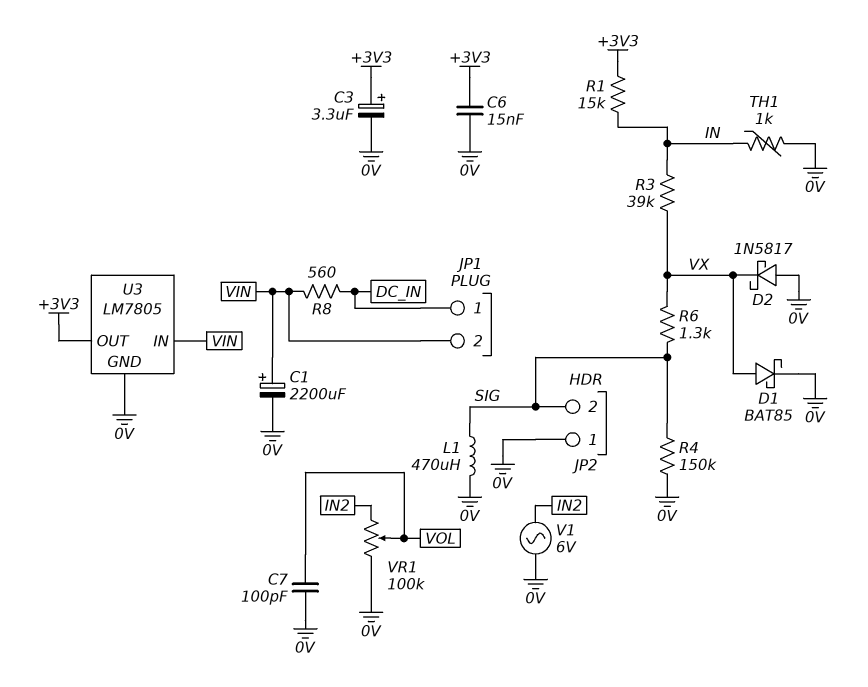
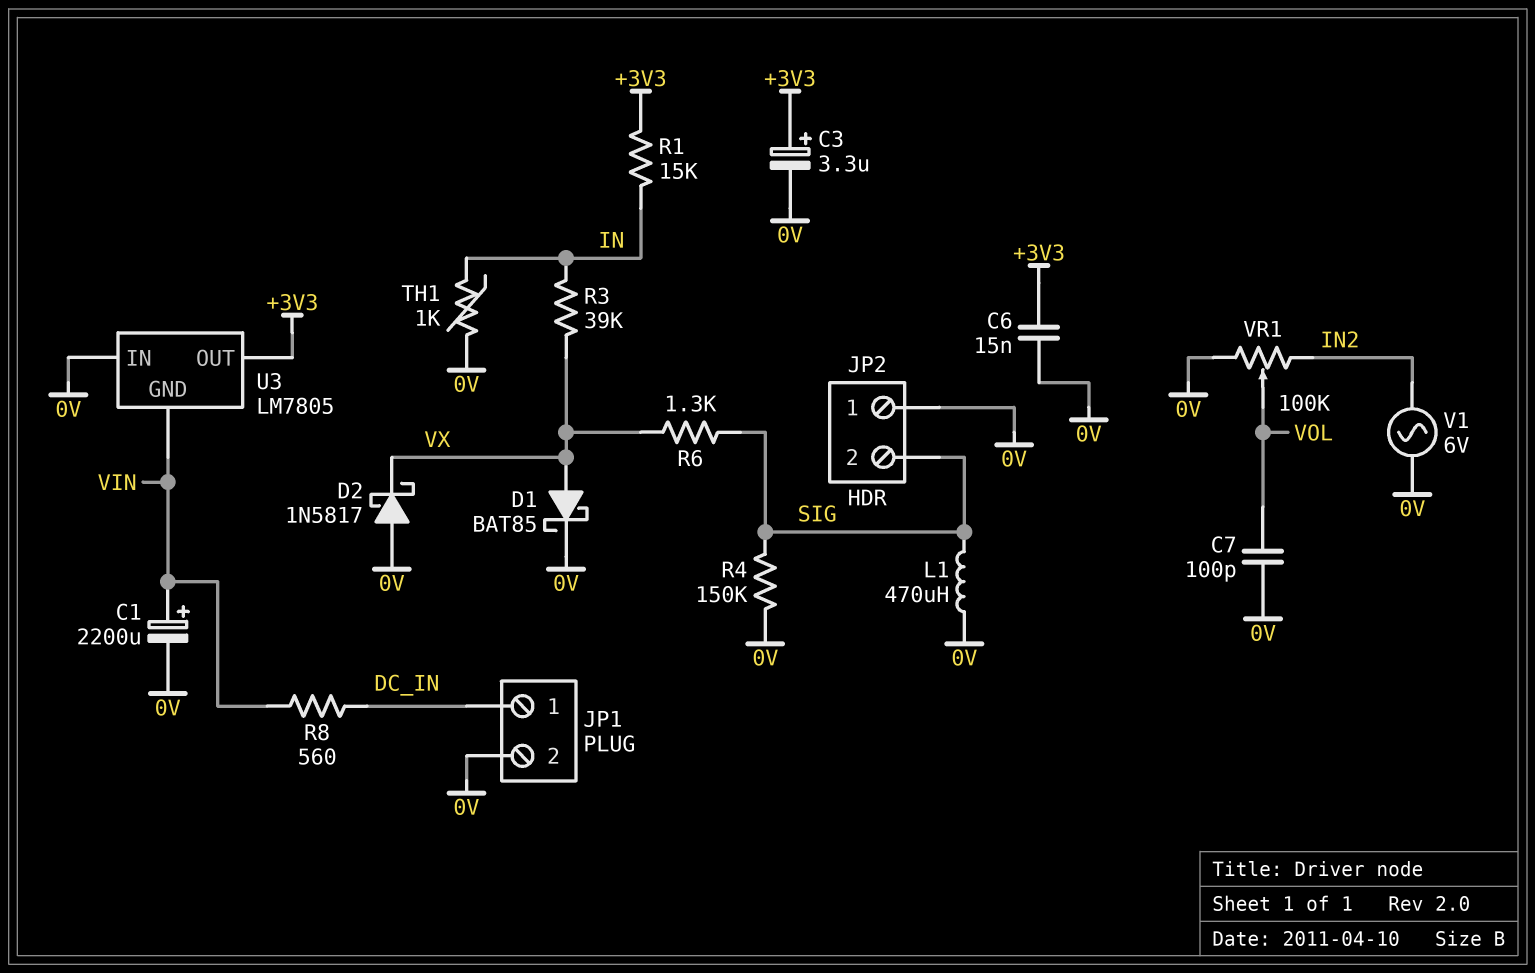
JP1 pin 2: VIN -> 0V
U3 pin GND: 0V -> VIN
U3 pin IN: VIN -> 0V

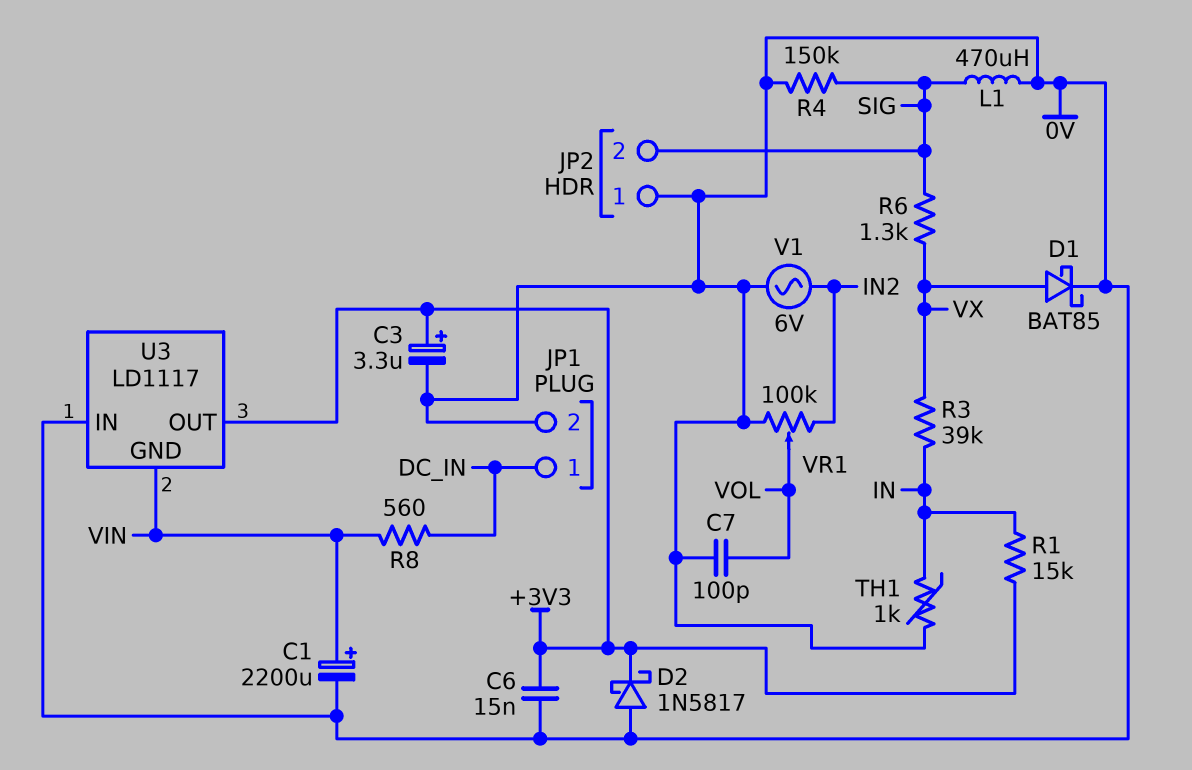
D2: schottky 1N5817 (A 0V, K VX) -> schottky 1N5817 (A 0V, K +3V3)
U3: LM7805 -> LD1117

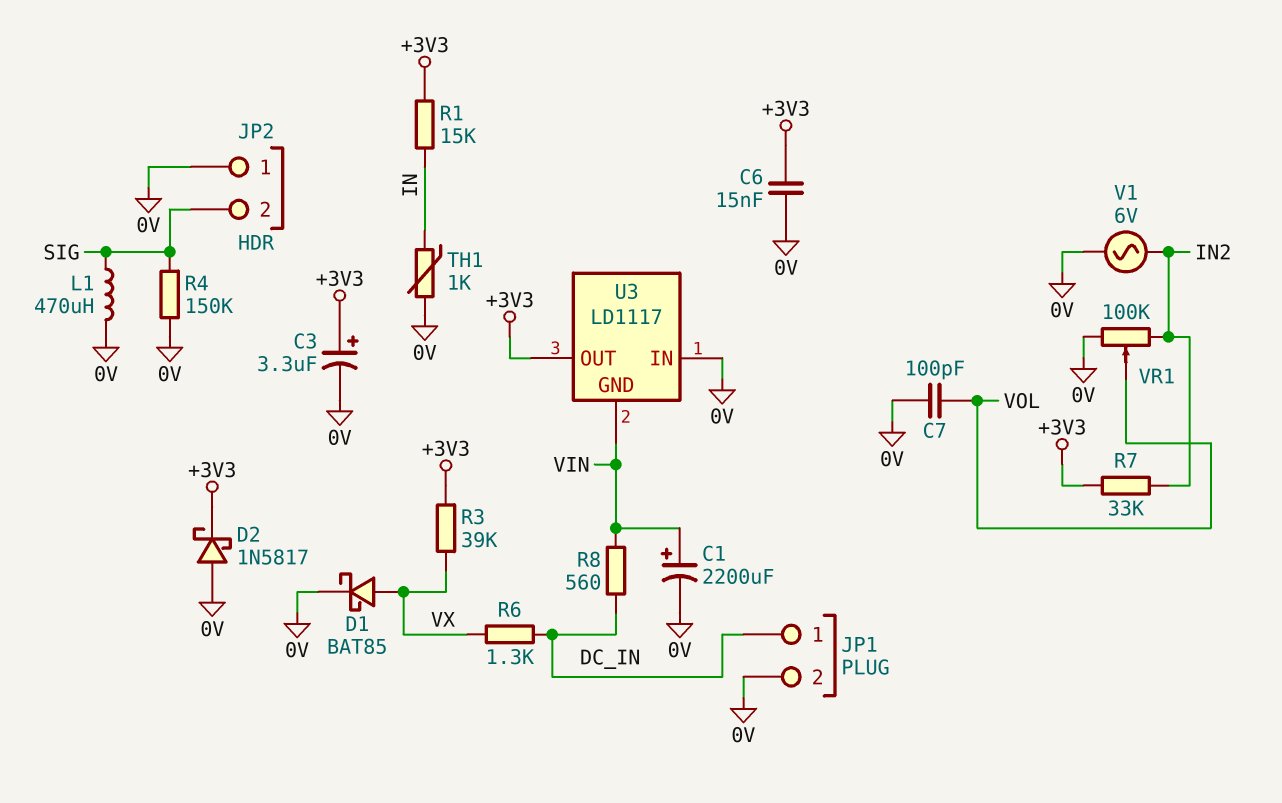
R3: 39k (IN, VX) -> 39k (+3V3, VX)
R6: 1.3k (SIG, VX) -> 1.3k (DC_IN, VX)
R7: none -> 33k (+3V3, IN2)

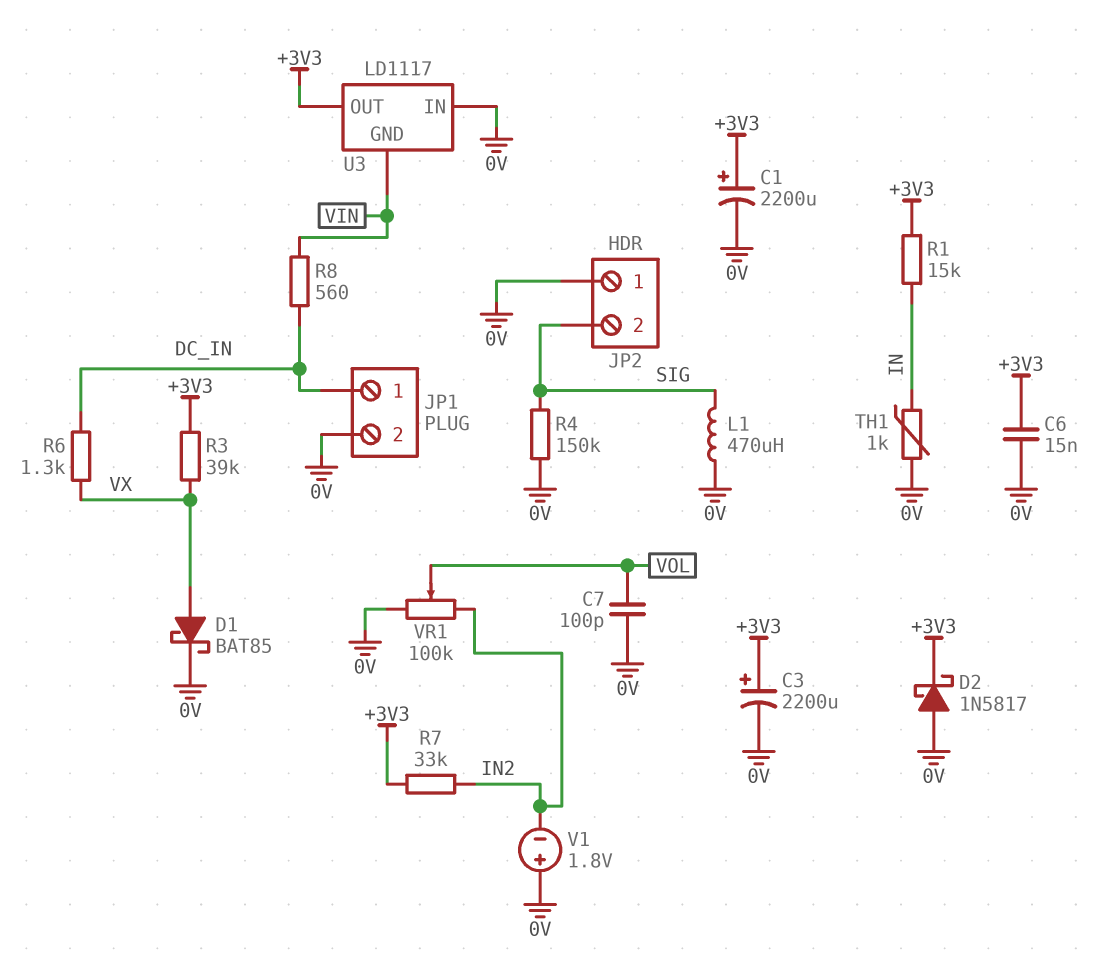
C1: 2200uF (plus VIN, minus 0V) -> 2200uF (plus +3V3, minus 0V)
C3: 3.3uF (plus +3V3, minus 0V) -> 2200uF (plus +3V3, minus 0V)
V1: AC 6V (0V, IN2) -> 1.8V (plus 0V, minus IN2)

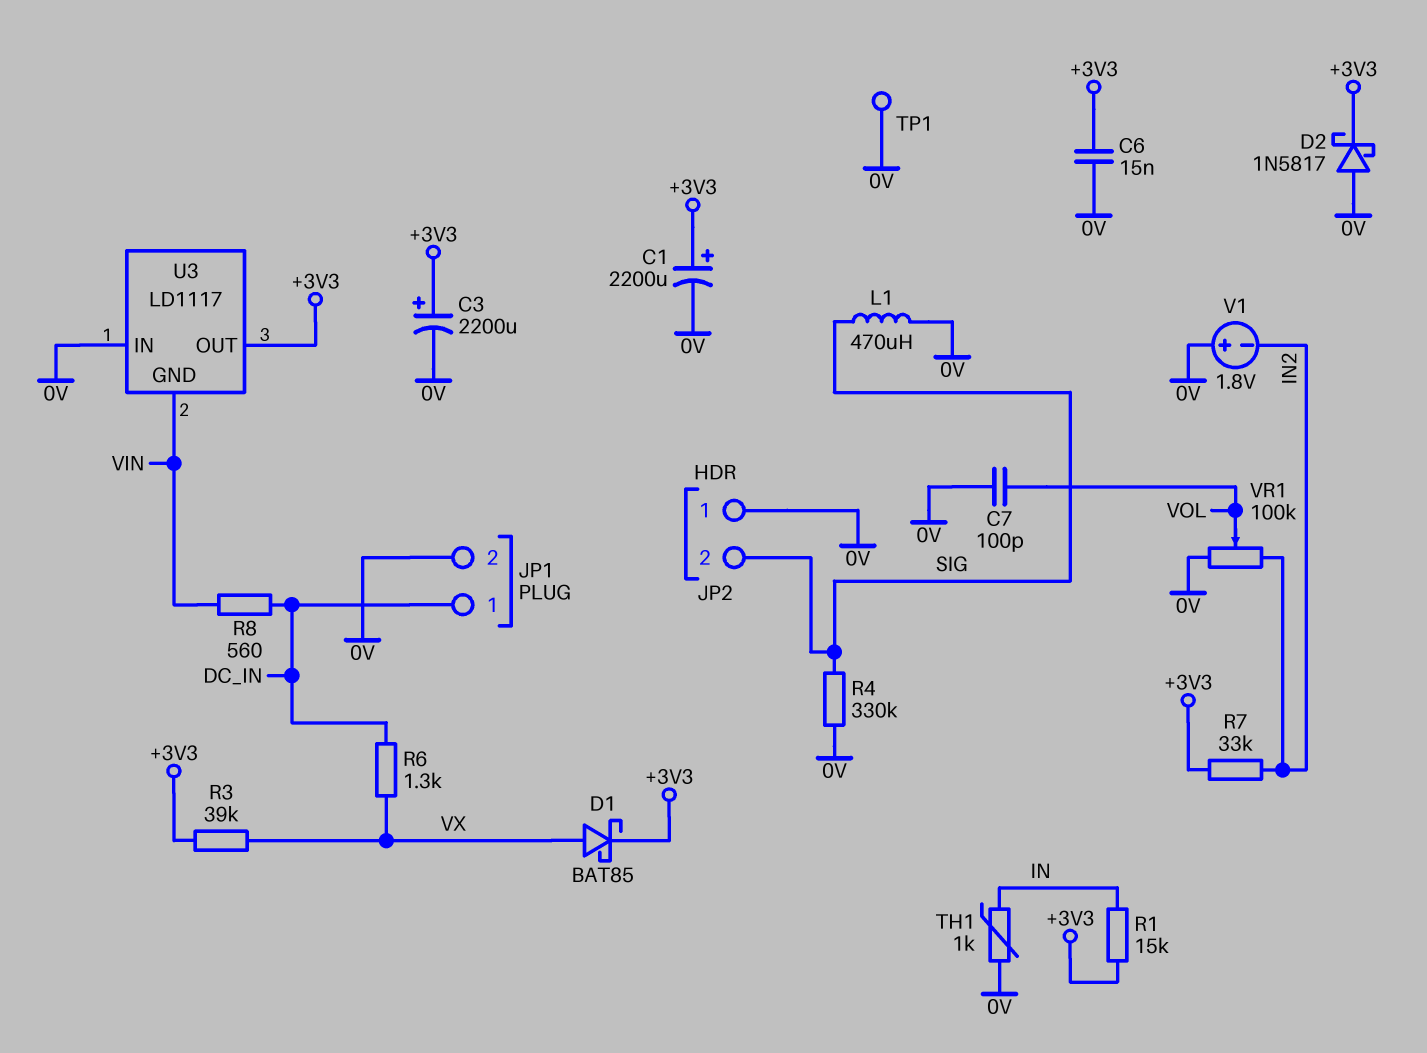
D1: schottky BAT85 (A VX, K 0V) -> schottky BAT85 (A VX, K +3V3)
R4: 150k (0V, SIG) -> 330k (0V, SIG)
TP1: none -> test point (0V)

